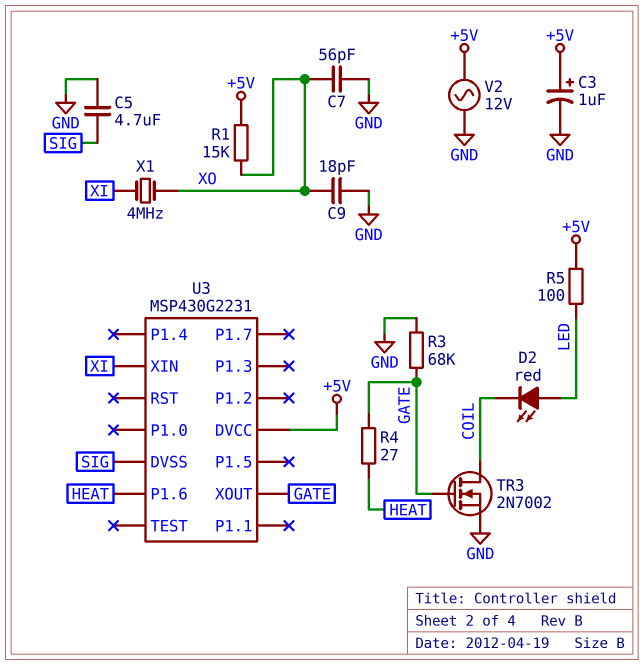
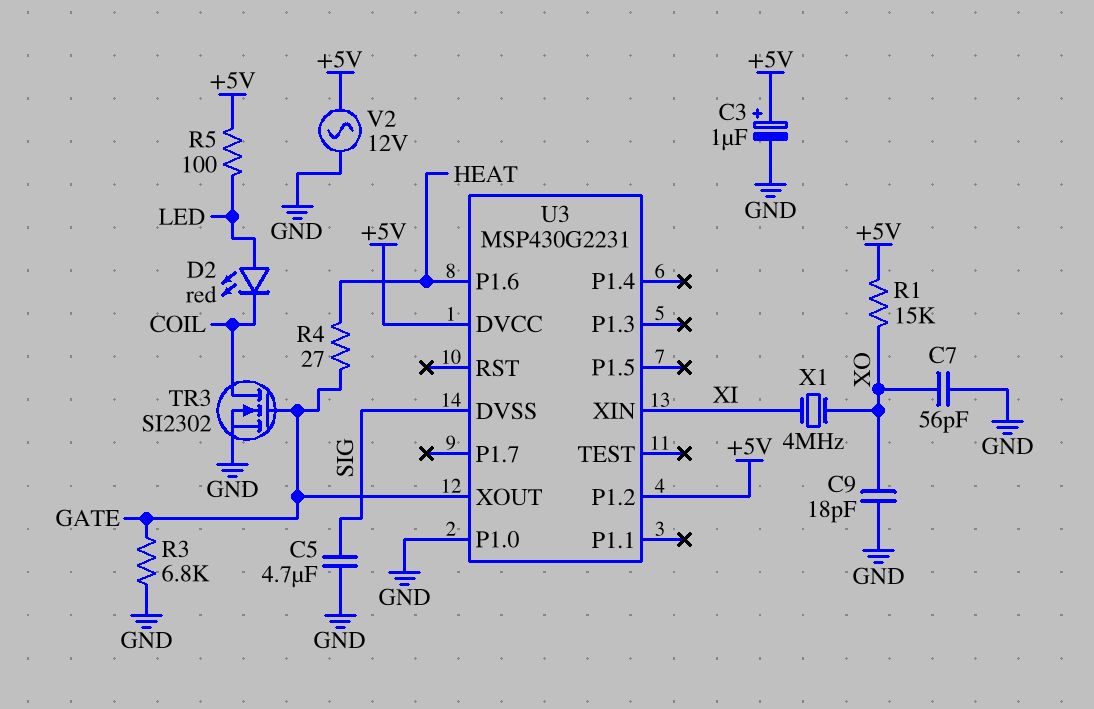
R3: 68k (GATE, GND) -> 6.8k (GATE, GND)
TR3: NMOS 2N7002 (G GATE, D COIL, S GND) -> NMOS SI2302 (G GATE, D COIL, S GND)
U3 pin P1.0: none -> GND
U3 pin P1.2: none -> +5V

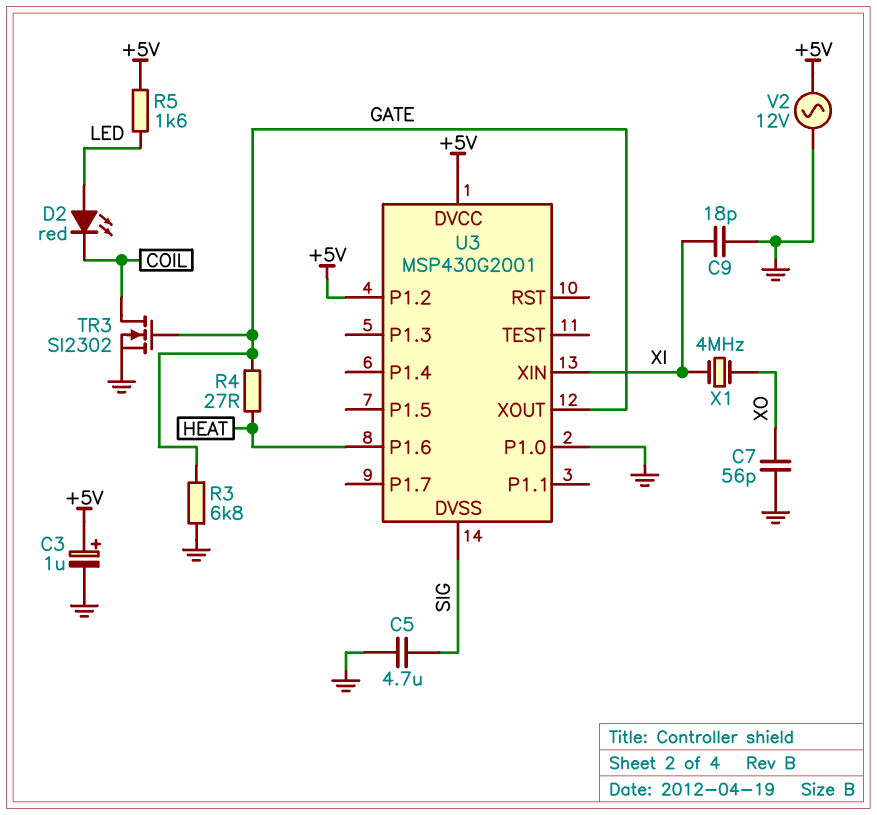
C9: 18pF (GND, XO) -> 18pF (GND, XI)
R1: 15k (+5V, XO) -> none
R5: 100 (+5V, LED) -> 1.6k (+5V, LED)
U3: MSP430G2231 -> MSP430G2001

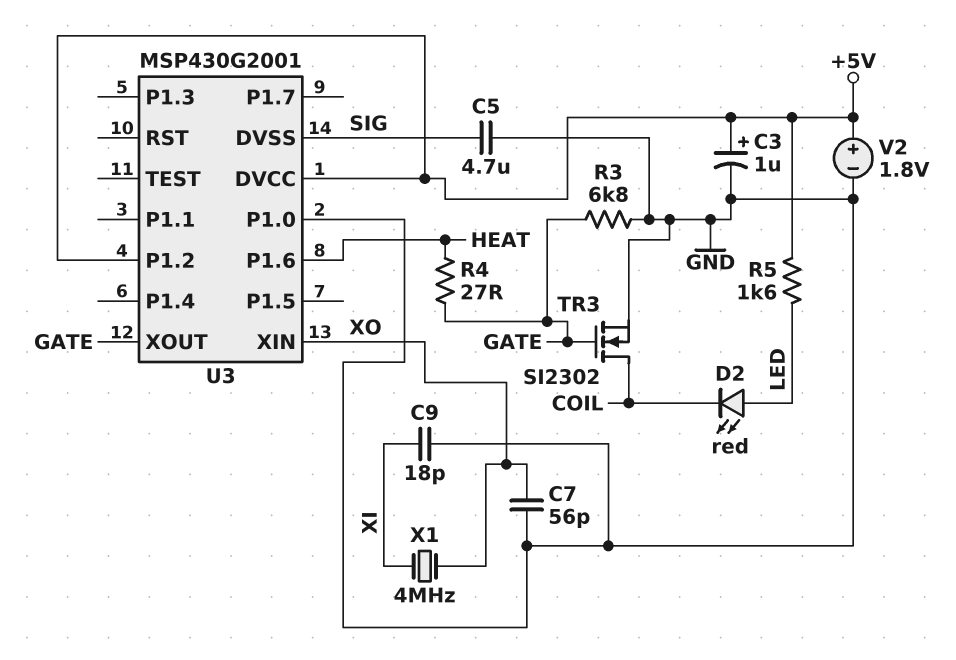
U3 pin XIN: XI -> XO
V2: AC 12V (+5V, GND) -> 1.8V (plus +5V, minus GND)

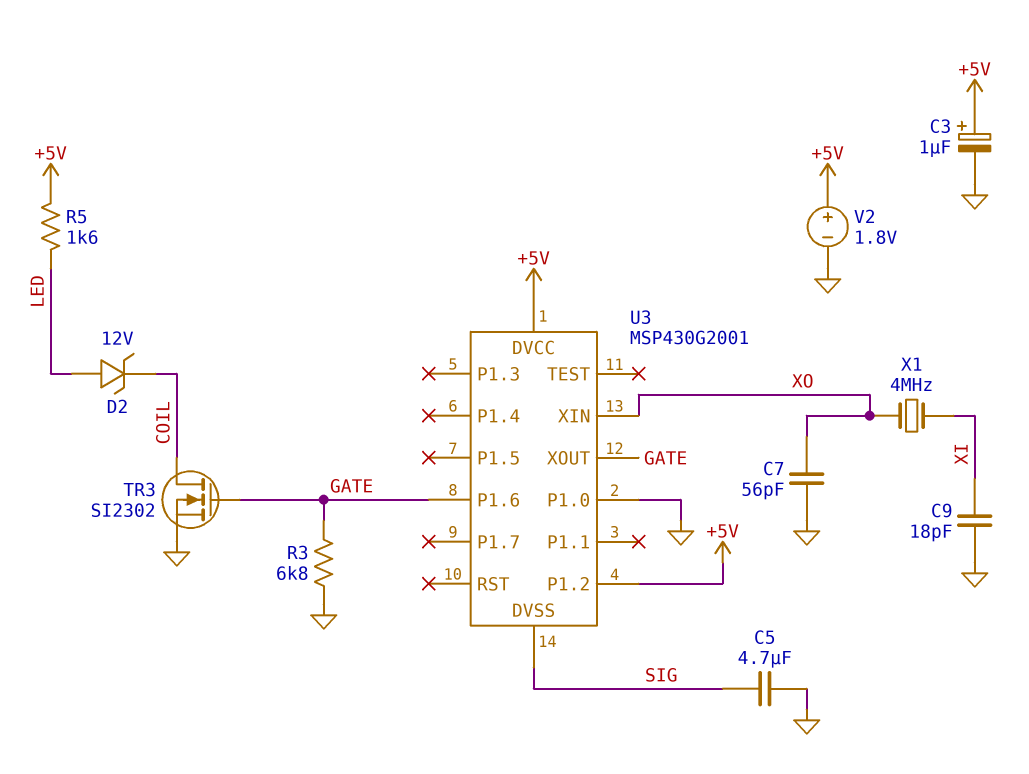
D2: LED red (A LED, K COIL) -> zener 12V (A LED, K COIL)
R4: 27 (GATE, HEAT) -> none
U3 pin P1.6: HEAT -> GATE

